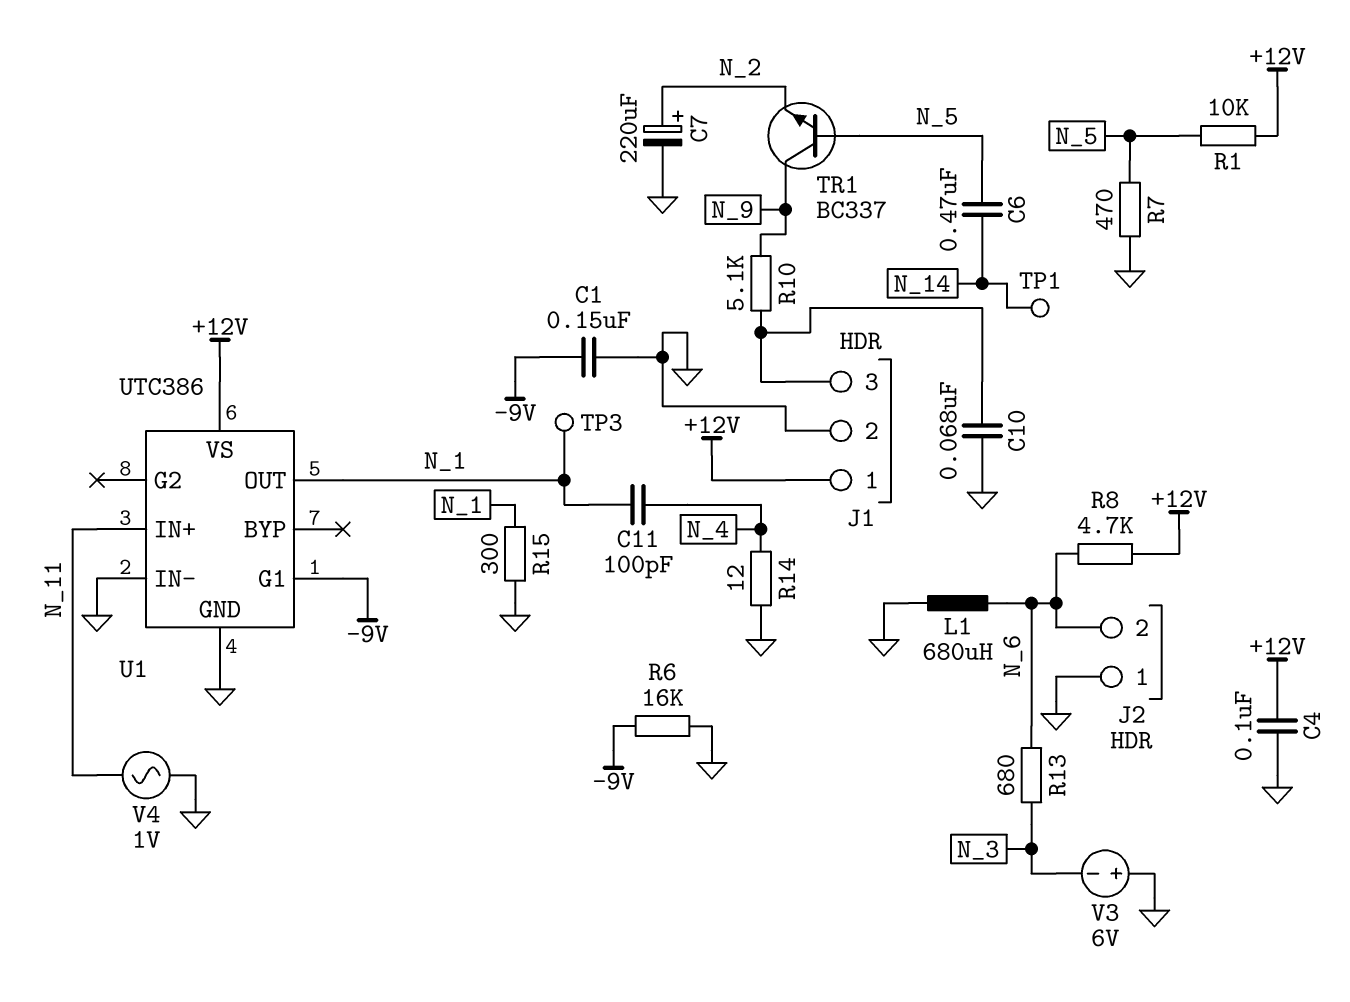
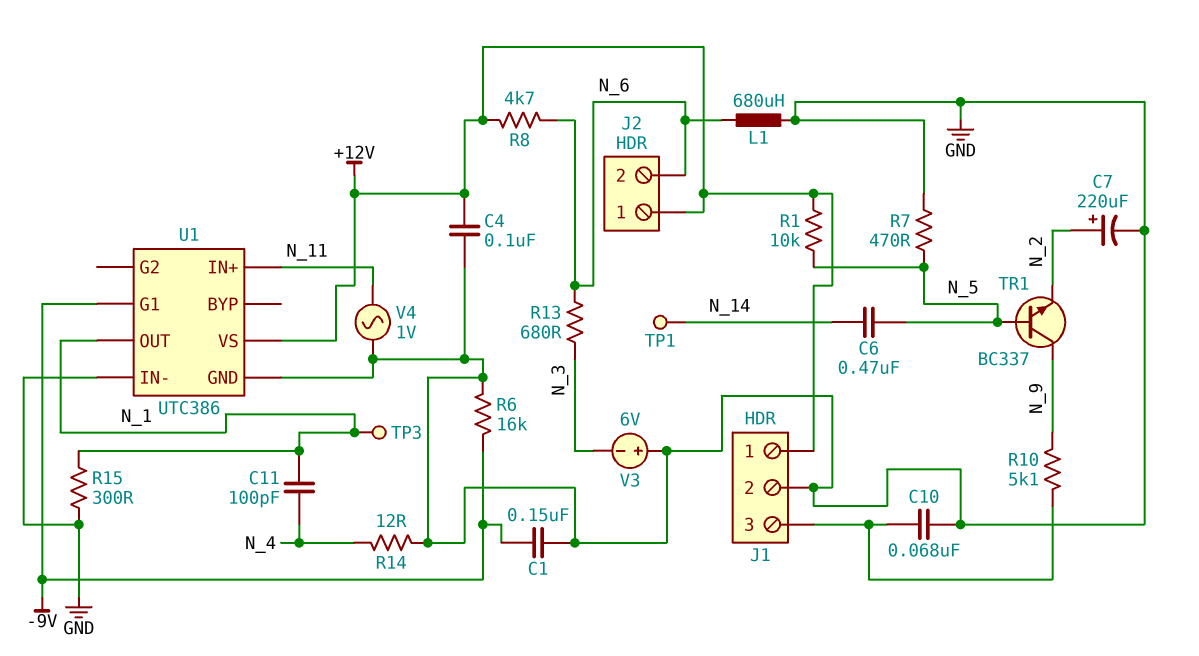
J2 pin 1: GND -> +12V

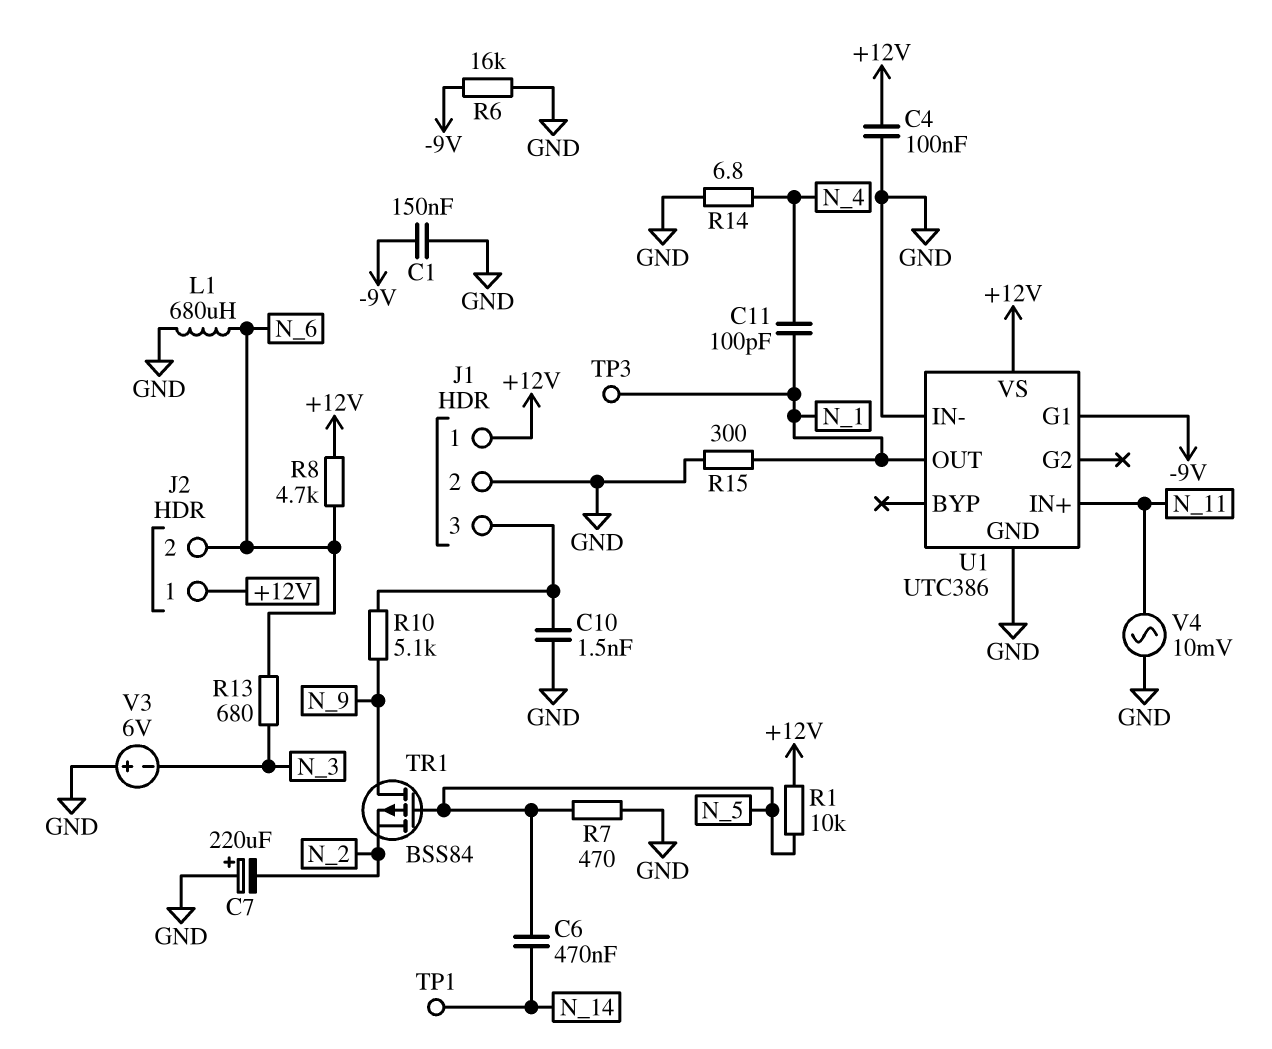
C7: 220uF (plus N_2, minus GND) -> 220uF (plus GND, minus N_2)
C10: 68nF (GND, J1/3) -> 1.5nF (GND, J1/3)
R14: 12 (GND, N_4) -> 6.8 (GND, N_4)
TR1: NPN BC337 (B N_5, C N_9, E N_2) -> PMOS BSS84 (G N_5, D N_9, S N_2)
V4: AC 1V (GND, N_11) -> AC 10mV (GND, N_11)

